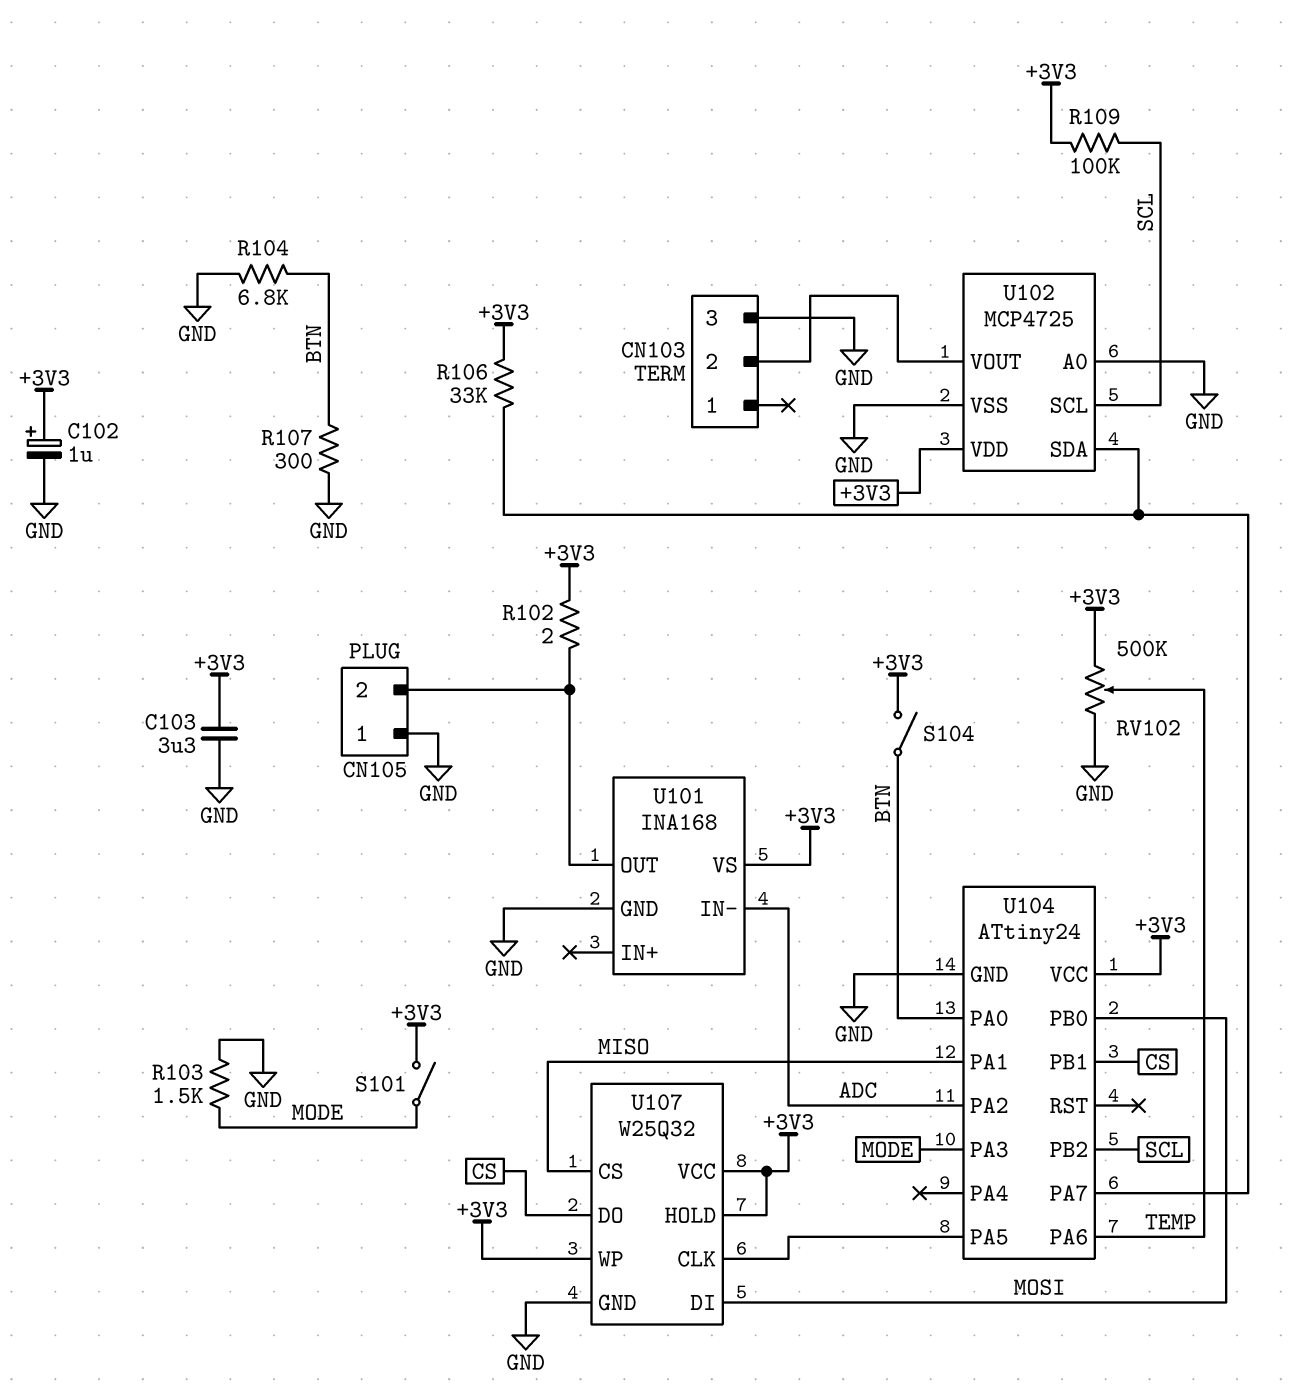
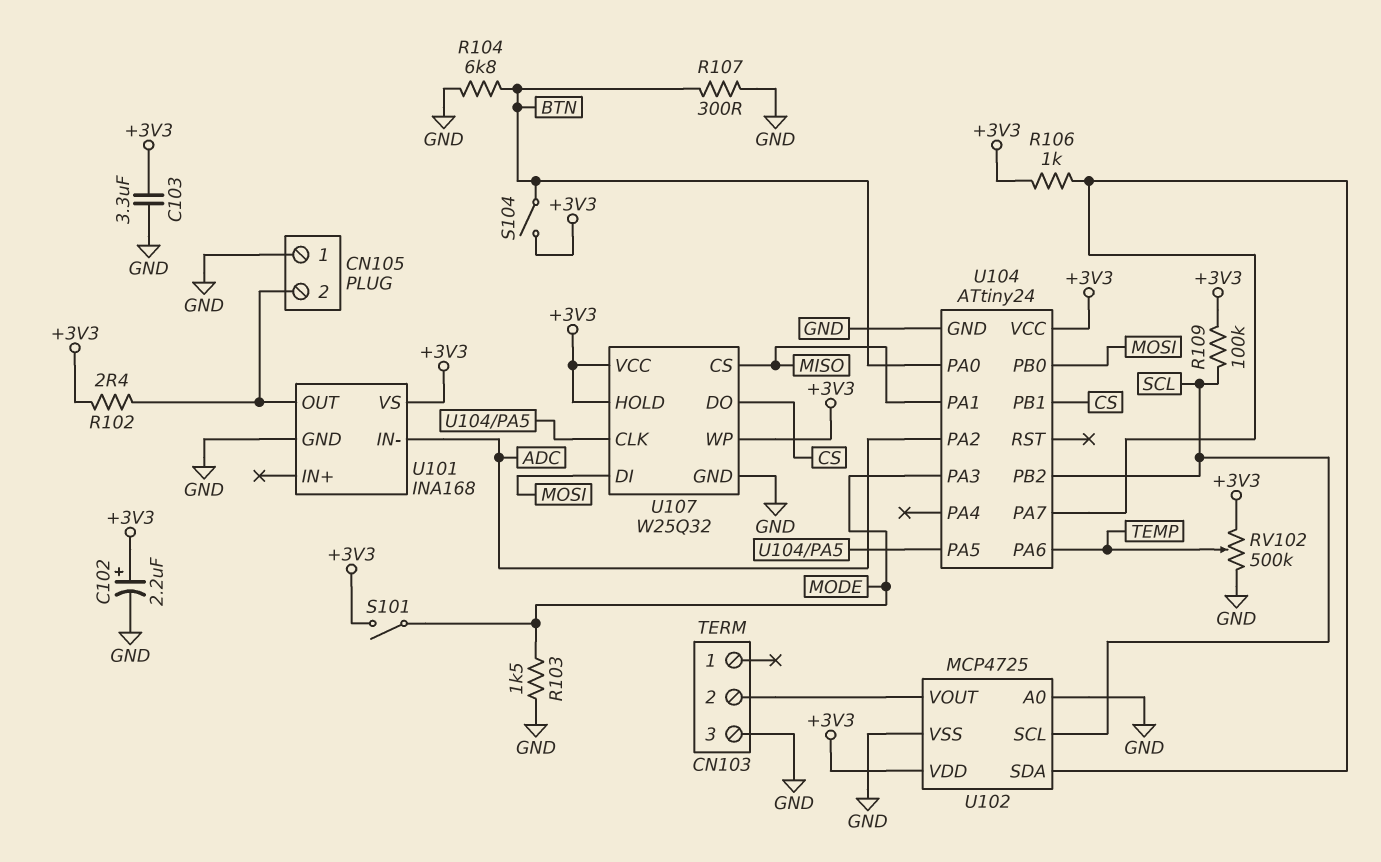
C102: 1uF (plus +3V3, minus GND) -> 2.2uF (plus +3V3, minus GND)
R102: 2 (+3V3, CN105/2) -> 2.4 (+3V3, CN105/2)
R106: 33k (+3V3, U102/SDA) -> 1k (+3V3, U102/SDA)

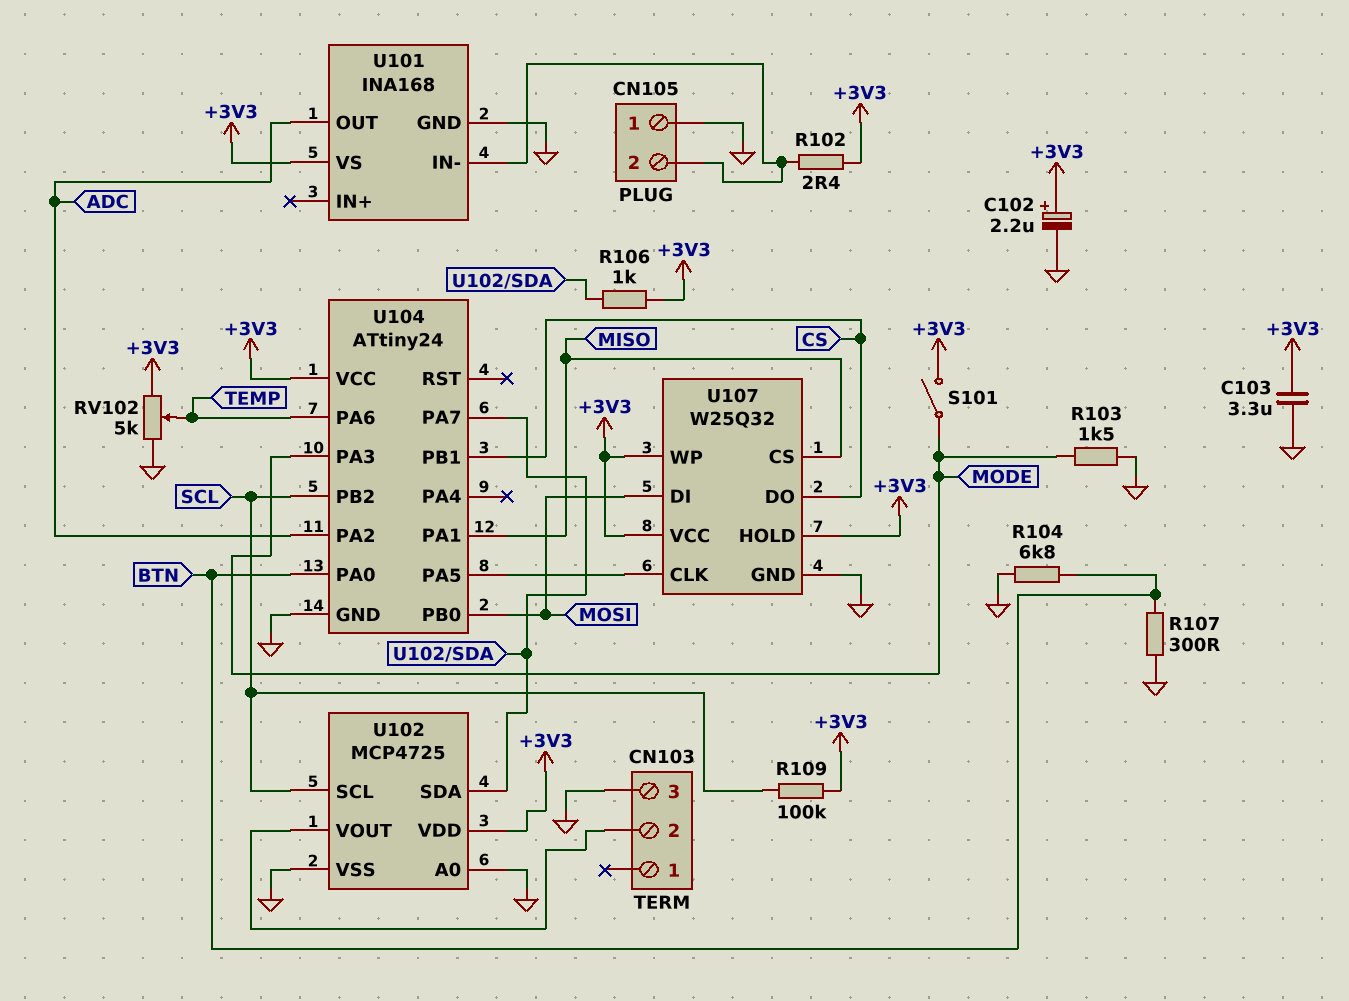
RV102: 500k (+3V3, GND, wiper TEMP) -> 5k (+3V3, GND, wiper TEMP)
S104: switch (+3V3, BTN) -> none
U101 pin IN-: ADC -> CN105/2
U101 pin OUT: CN105/2 -> ADC

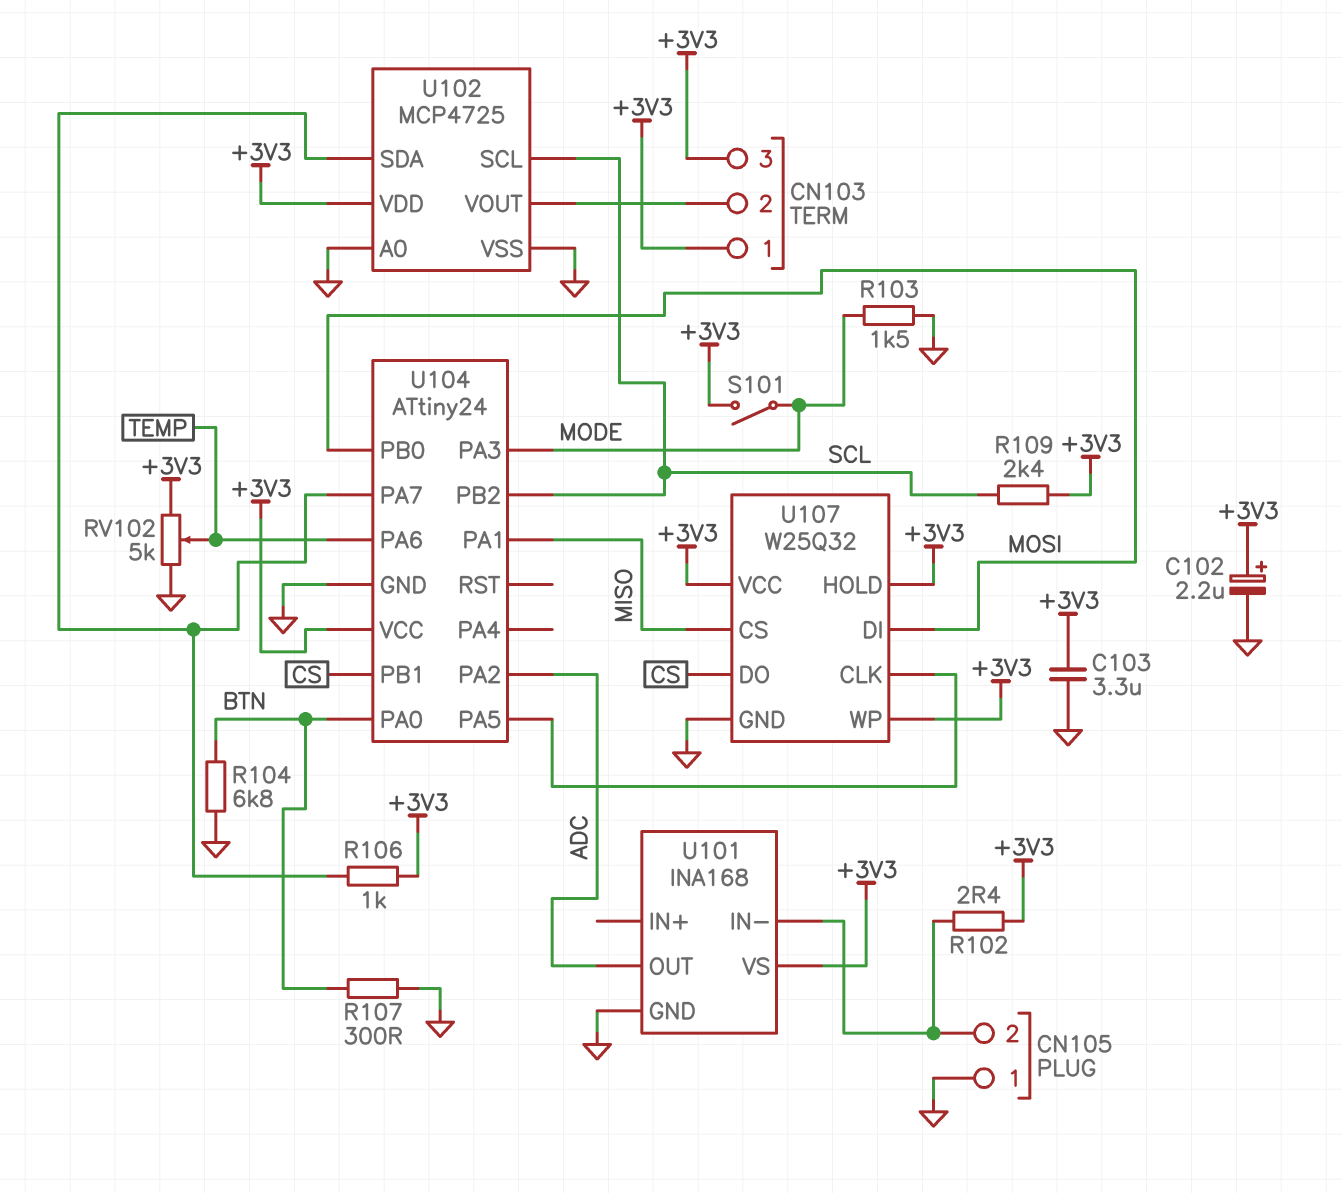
CN103 pin 1: none -> +3V3
CN103 pin 3: GND -> +3V3
R109: 100k (+3V3, SCL) -> 2.4k (+3V3, SCL)

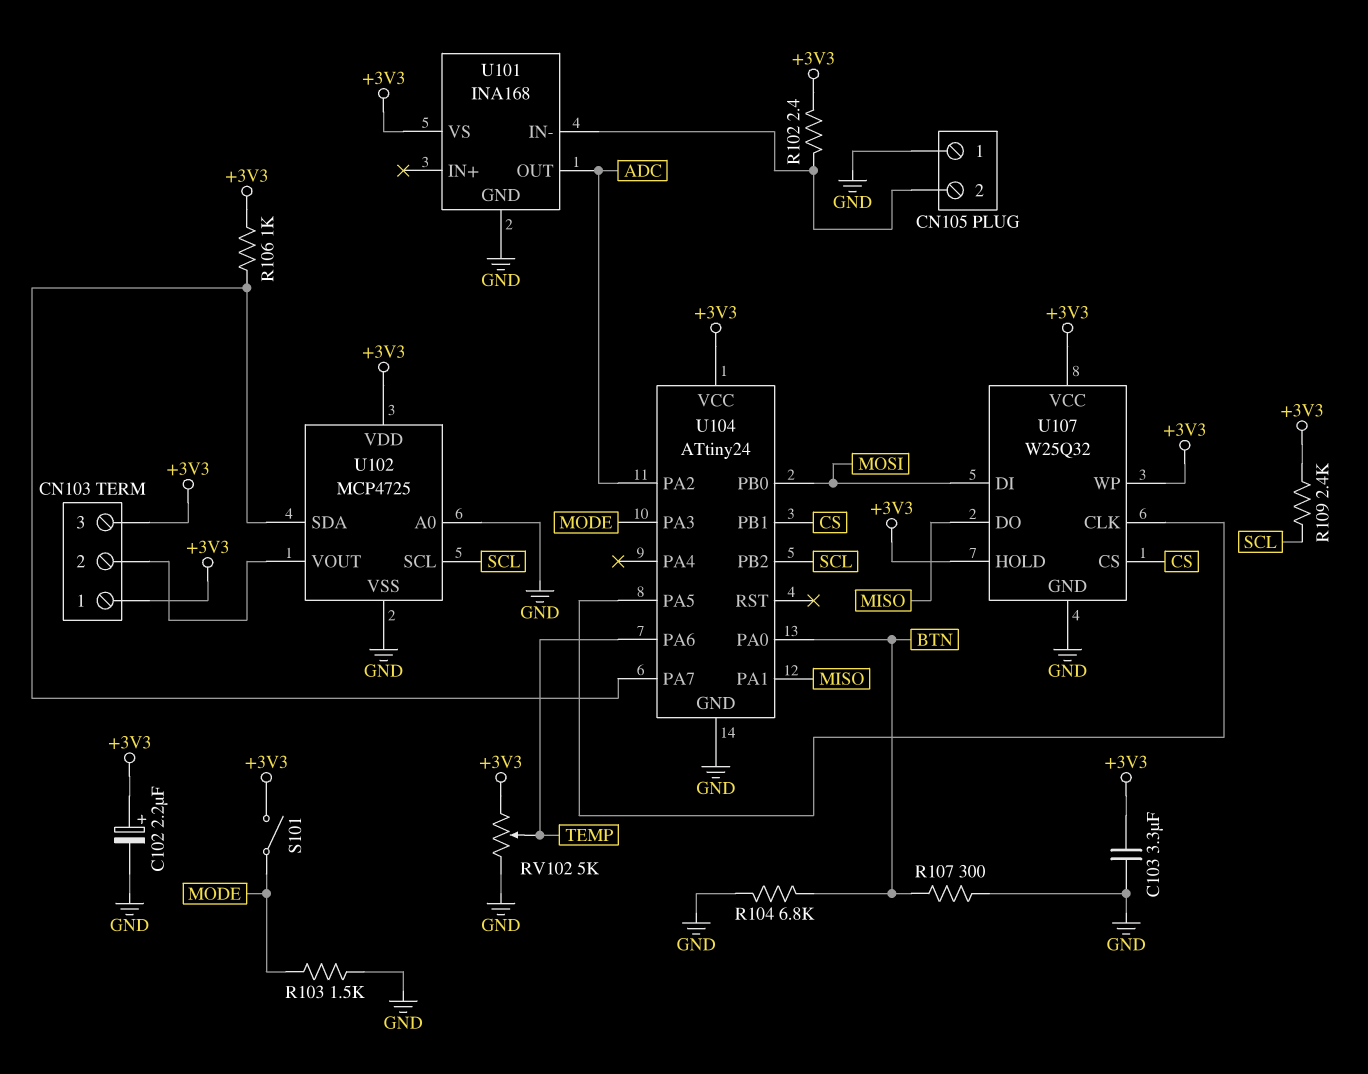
U107 pin CS: MISO -> CS
U107 pin DO: CS -> MISO

